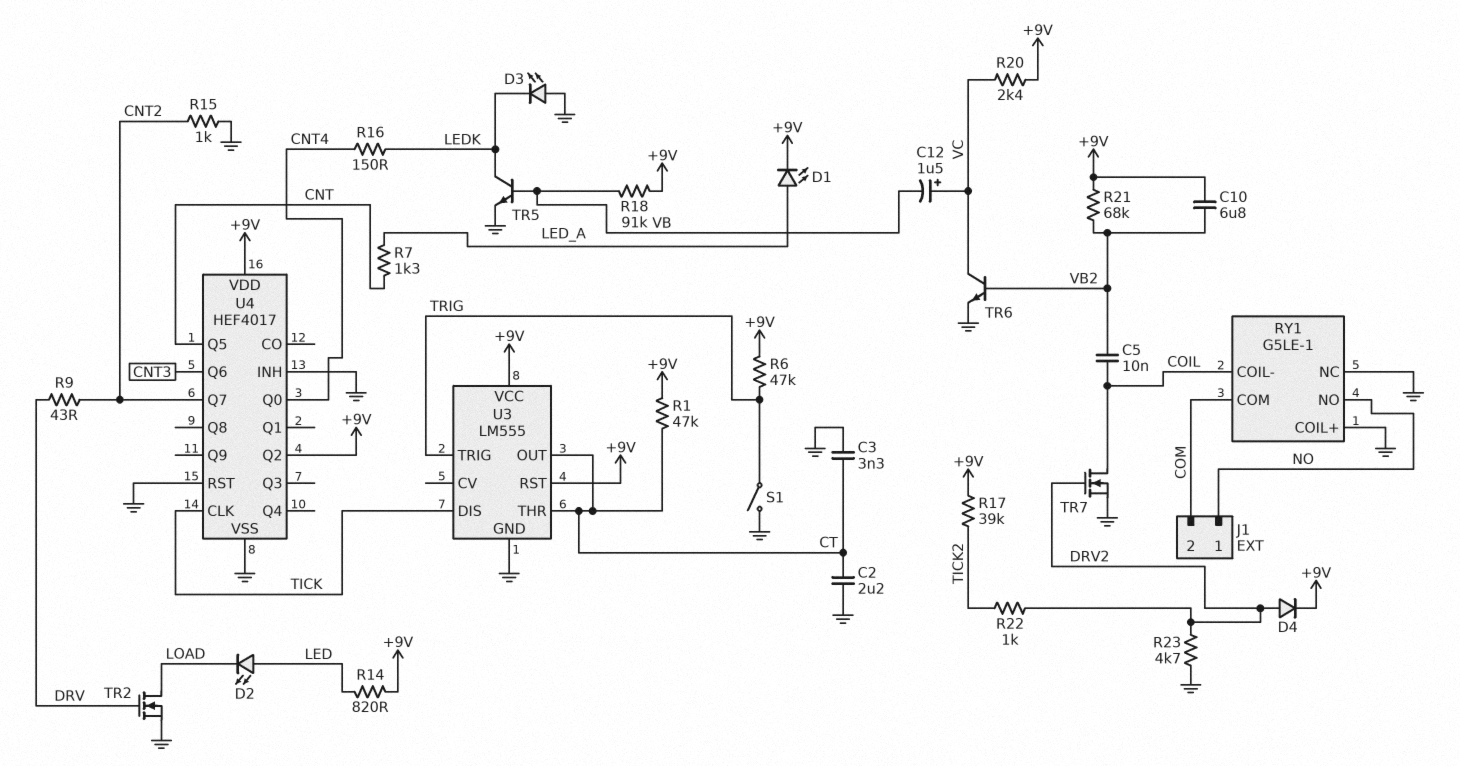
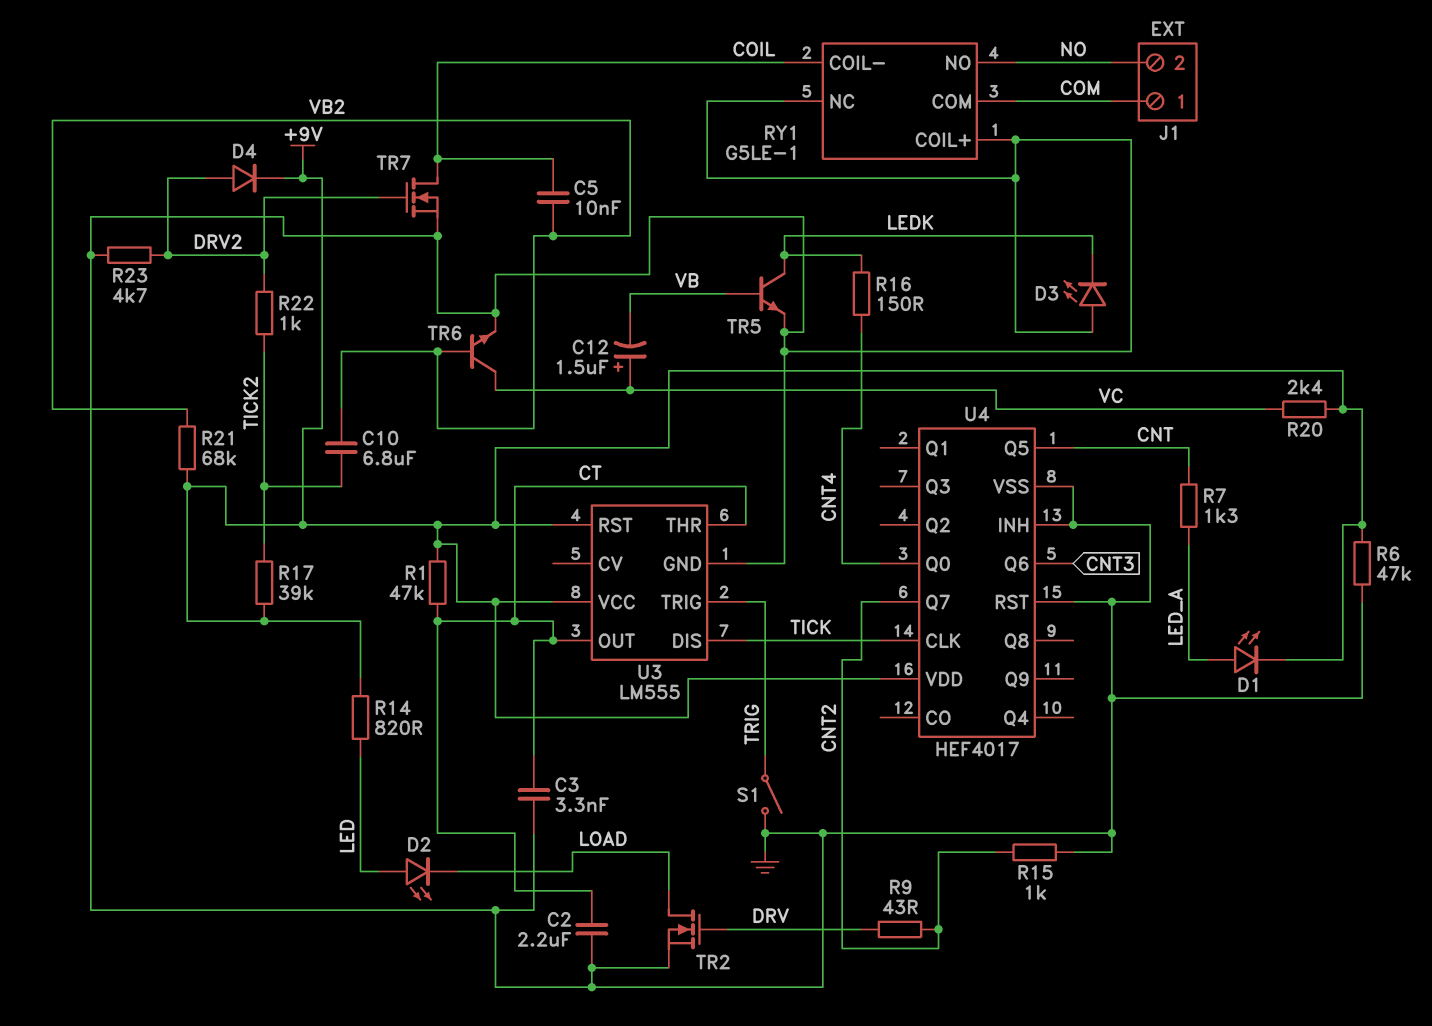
C10: 6.8uF (+9V, VB2) -> 6.8uF (TICK2, VB2)
J1 pin 1: NO -> COM
J1 pin 2: COM -> NO
R6: 47k (+9V, TRIG) -> 47k (+9V, GND)
R18: 91k (+9V, VB) -> none
U4 pin Q2: +9V -> none

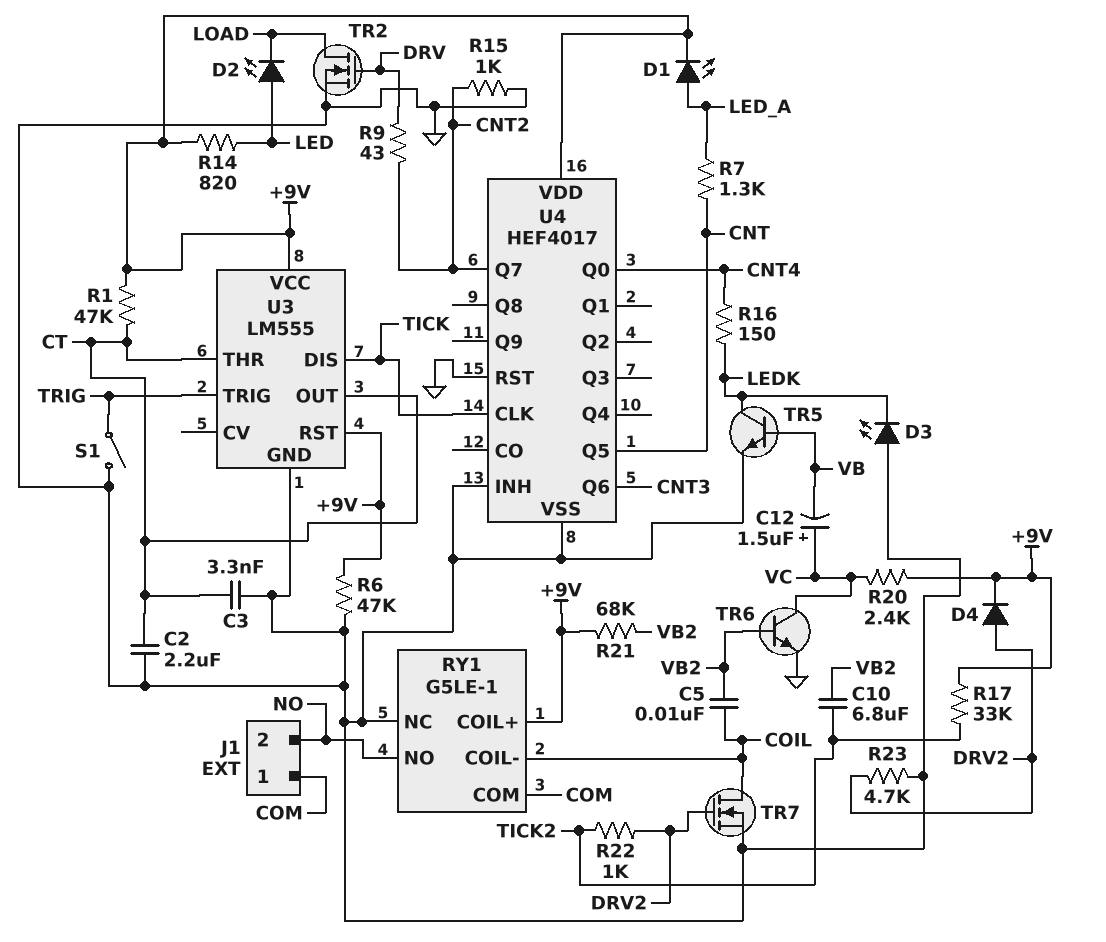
R17: 39k (+9V, TICK2) -> 33k (+9V, TICK2)
RY1 pin COIL+: GND -> +9V

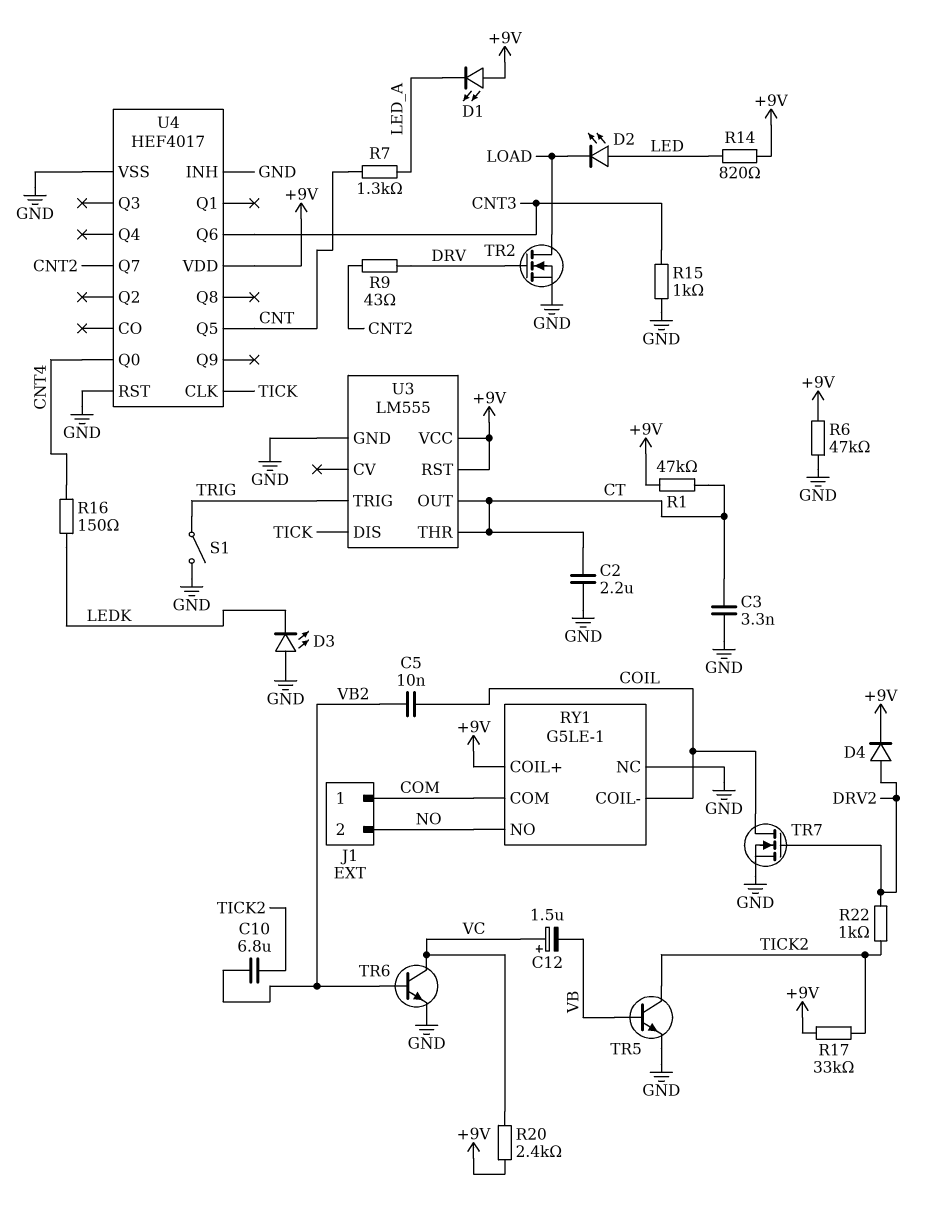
D1: LED (A LED_A, K +9V) -> LED (A +9V, K LED_A)
R15: 1k (CNT2, GND) -> 1k (CNT3, GND)
R21: 68k (+9V, VB2) -> none
R23: 4.7k (DRV2, GND) -> none
TR5: NPN (B VB, C LEDK, E GND) -> NPN (B VB, C TICK2, E GND)

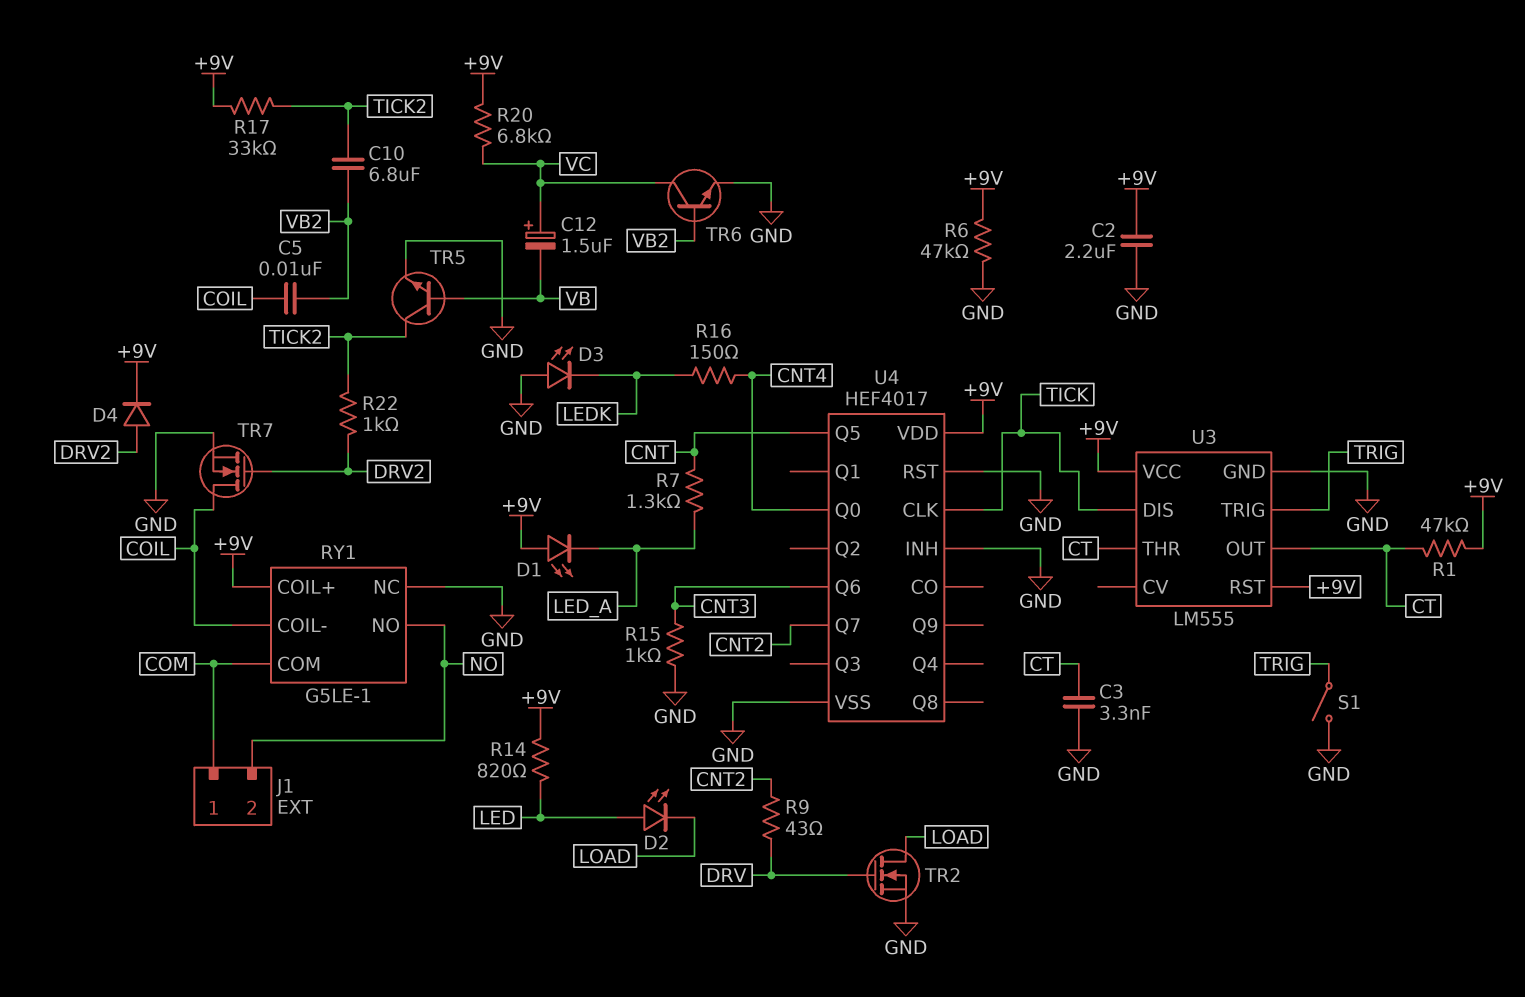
C2: 2.2uF (CT, GND) -> 2.2uF (+9V, GND)
R20: 2.4k (+9V, VC) -> 6.8k (+9V, VC)

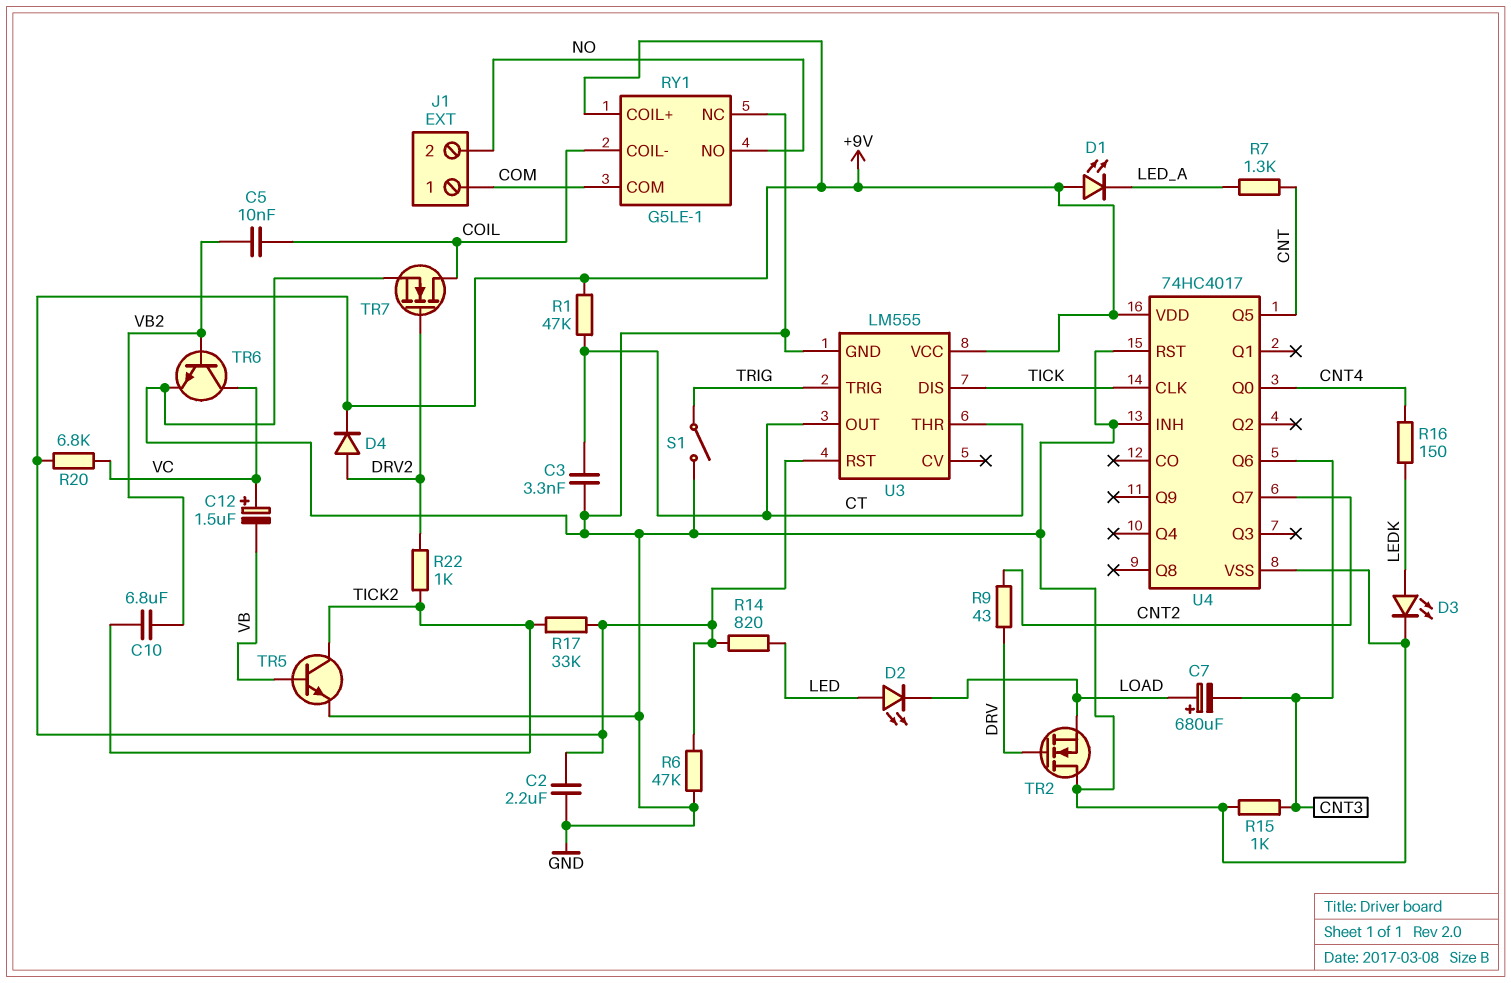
C7: none -> 680uF (plus LOAD, minus CNT3)
D3: LED (A GND, K LEDK) -> LED (A LEDK, K GND)
TR2: NMOS (G DRV, D LOAD, S GND) -> NMOS (G DRV, D GND, S LOAD)
U4: HEF4017 -> 74HC4017

